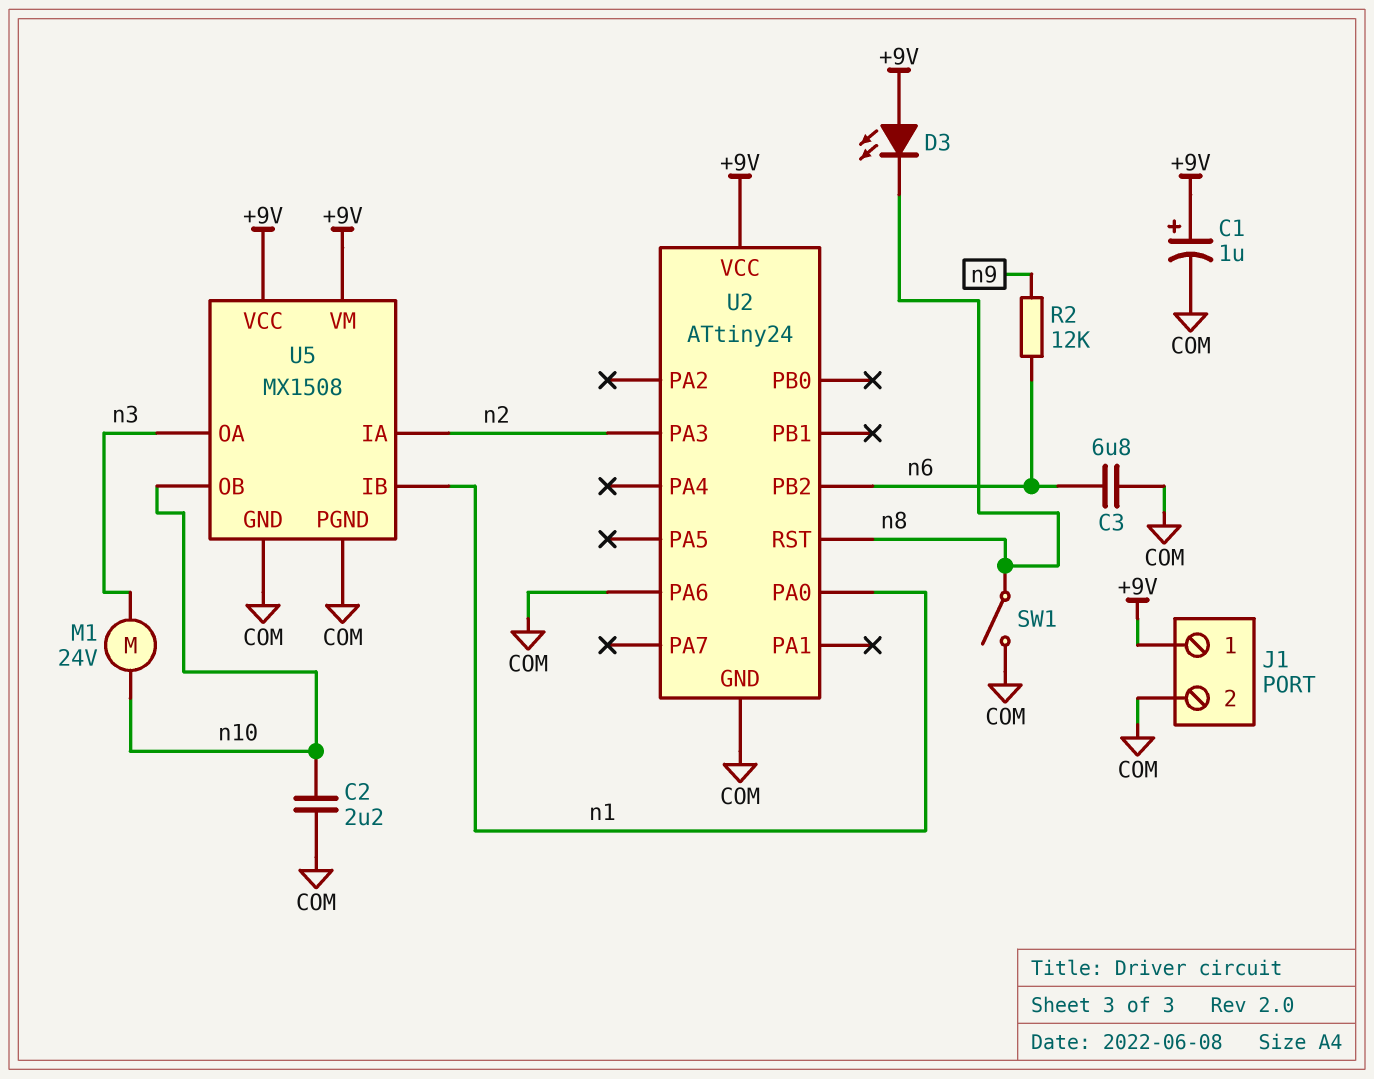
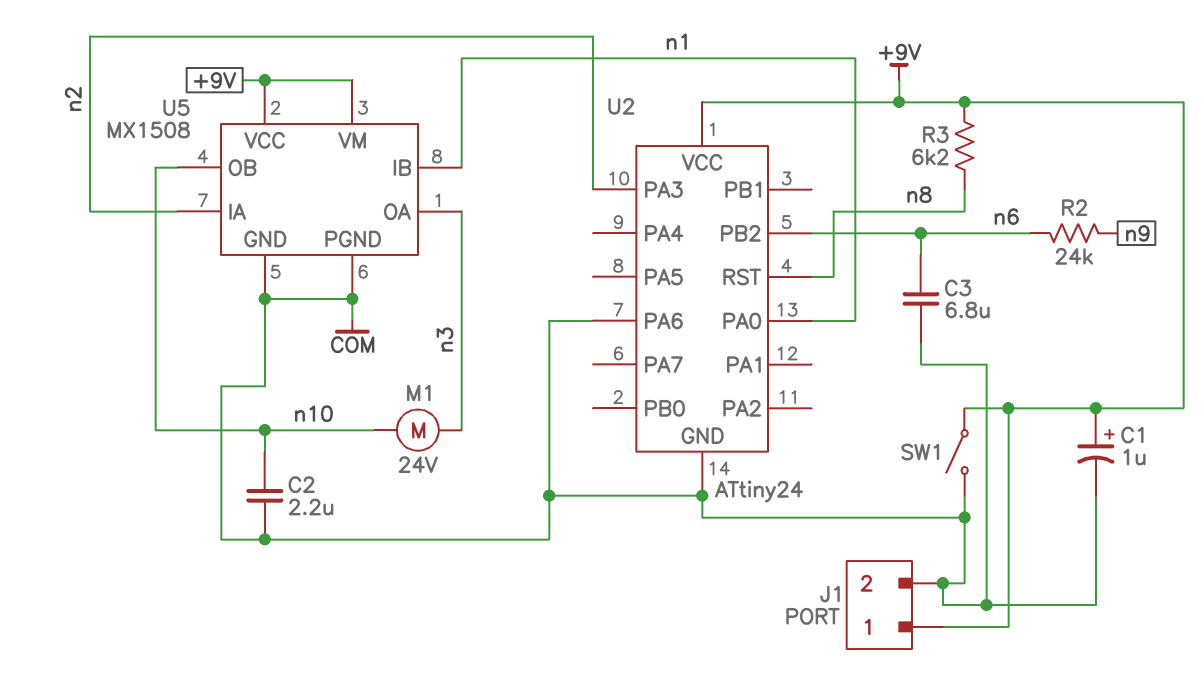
D3: LED (A +9V, K n8) -> none
R2: 12k (n6, n9) -> 24k (n6, n9)
R3: none -> 6.2k (+9V, n8)
SW1: switch (COM, n8) -> switch (+9V, COM)

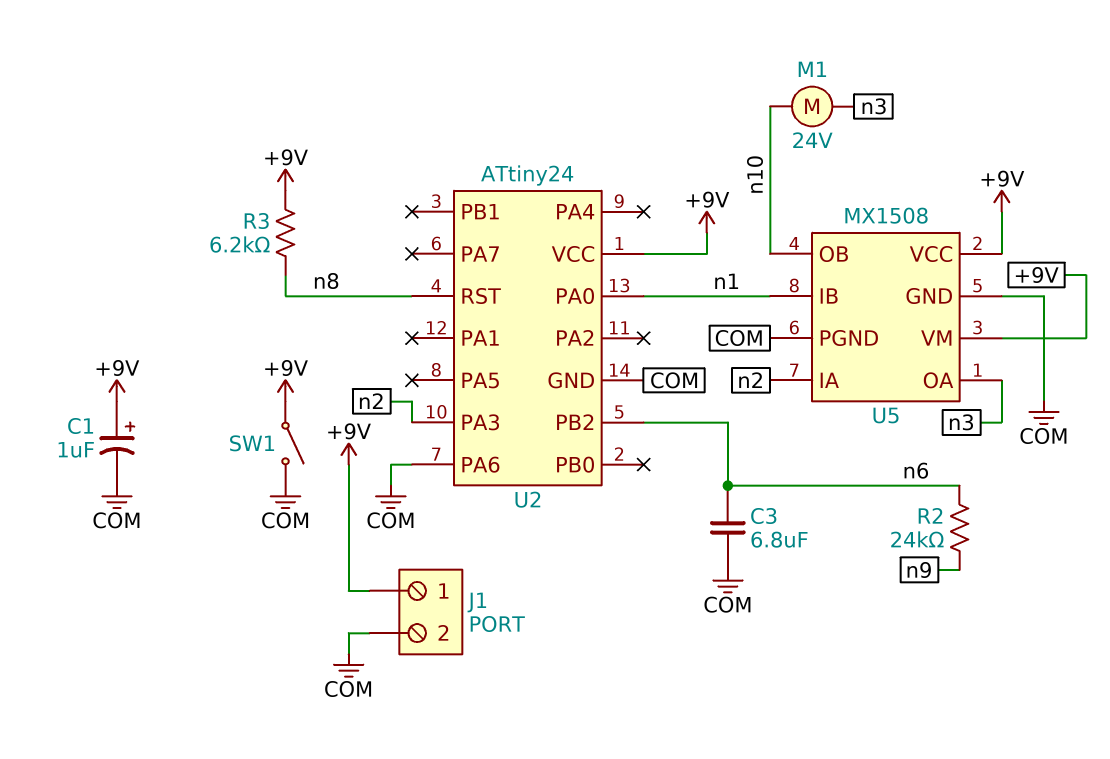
C2: 2.2uF (COM, n10) -> none

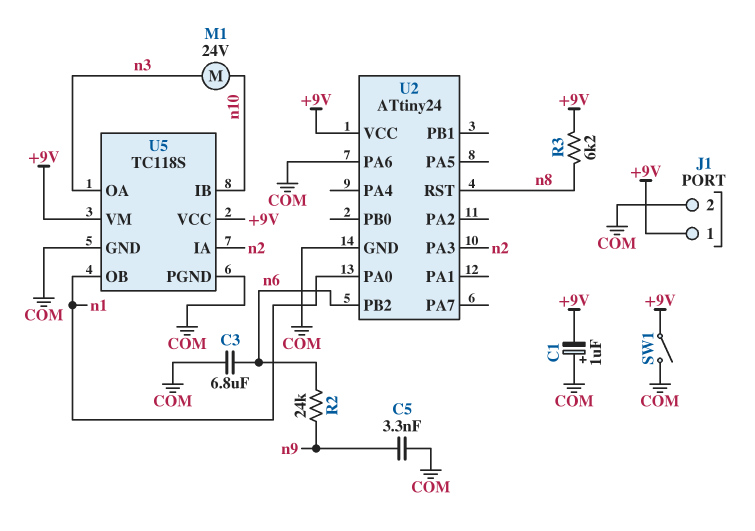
C1: 1uF (plus +9V, minus COM) -> 1uF (plus COM, minus +9V)
C5: none -> 3.3nF (COM, n9)
U5: MX1508 -> TC118S
U5 pin IB: n1 -> n10
U5 pin OB: n10 -> n1

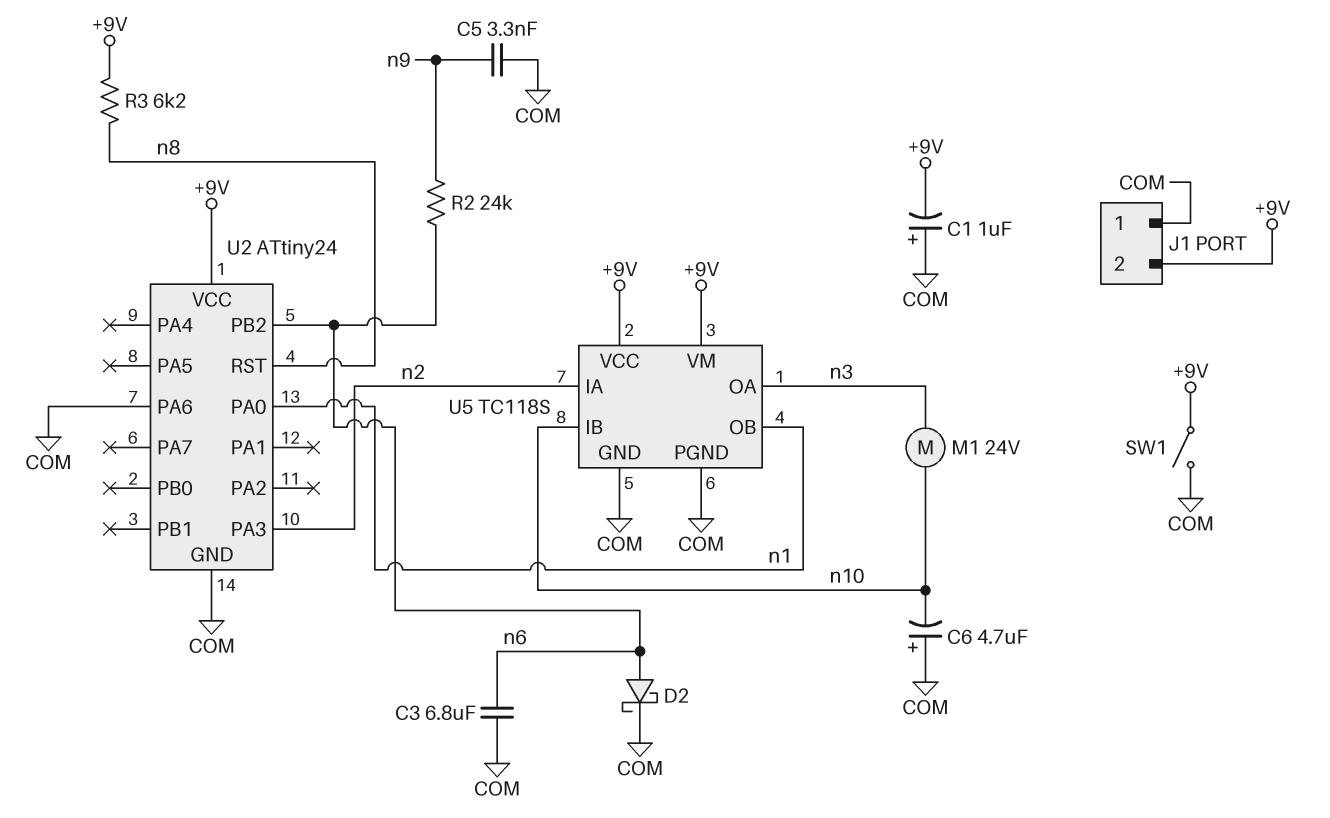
C6: none -> 4.7uF (plus COM, minus n10)
D2: none -> schottky (A n6, K COM)
J1 pin 1: +9V -> COM
J1 pin 2: COM -> +9V

